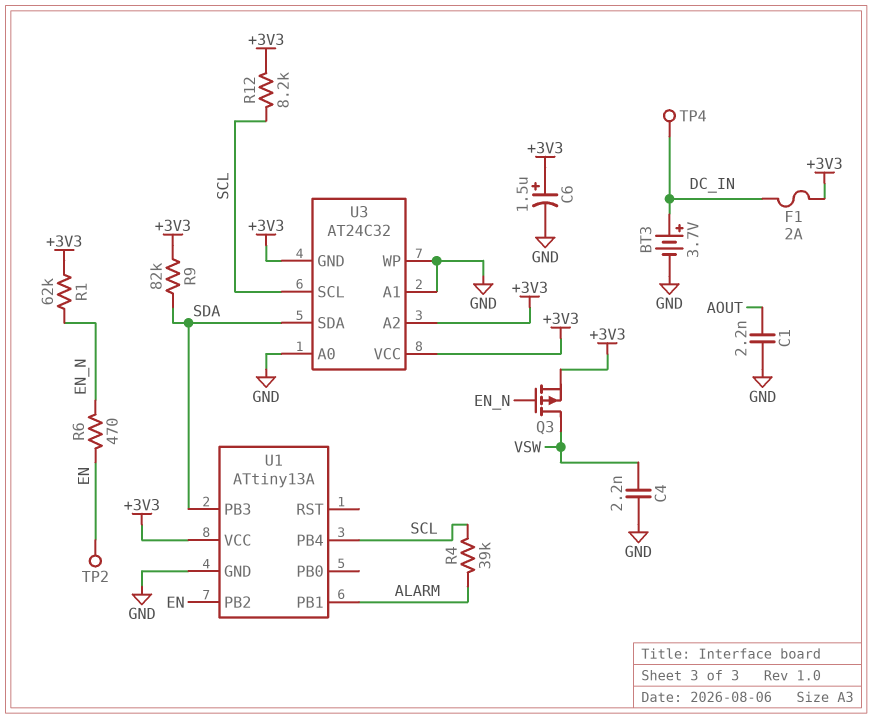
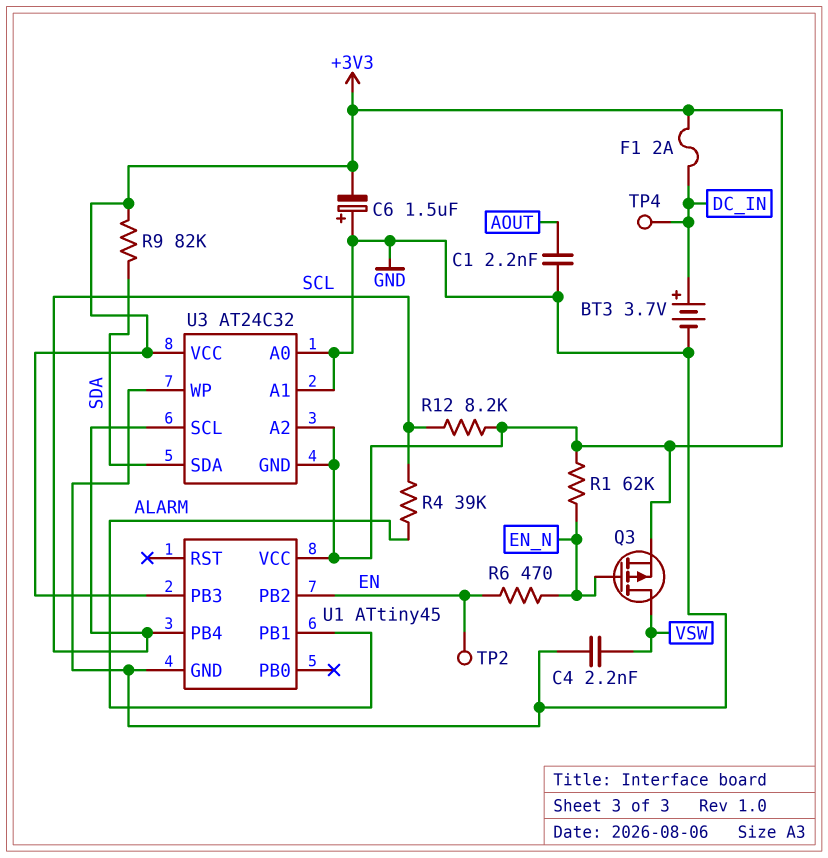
C6: 1.5uF (plus +3V3, minus GND) -> 1.5uF (plus GND, minus +3V3)
U1: ATtiny13A -> ATtiny45
U1 pin PB3: SDA -> +3V3

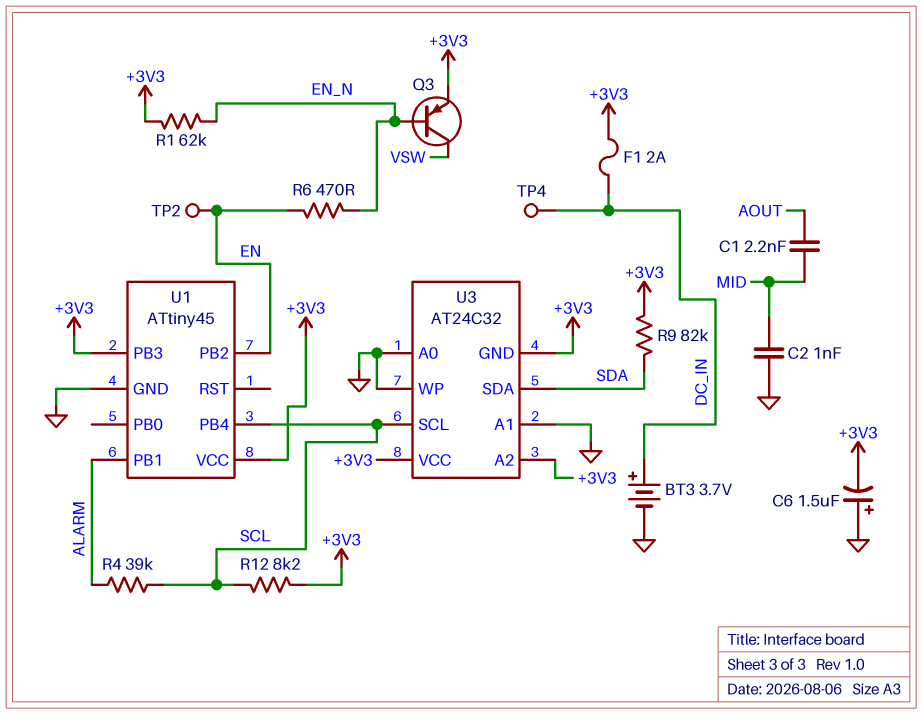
C1: 2.2nF (AOUT, GND) -> 2.2nF (AOUT, MID)
C2: none -> 1nF (GND, MID)
C4: 2.2nF (GND, VSW) -> none
Q3: PMOS (G EN_N, D VSW, S +3V3) -> PNP (B EN_N, C VSW, E +3V3)

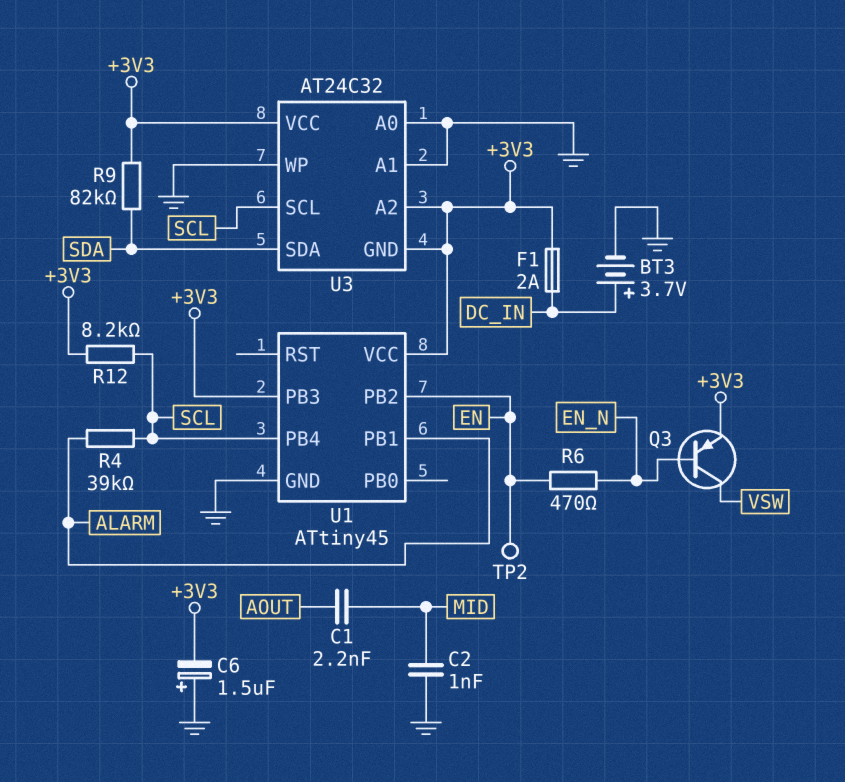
R1: 62k (+3V3, EN_N) -> none
TP4: test point (DC_IN) -> none

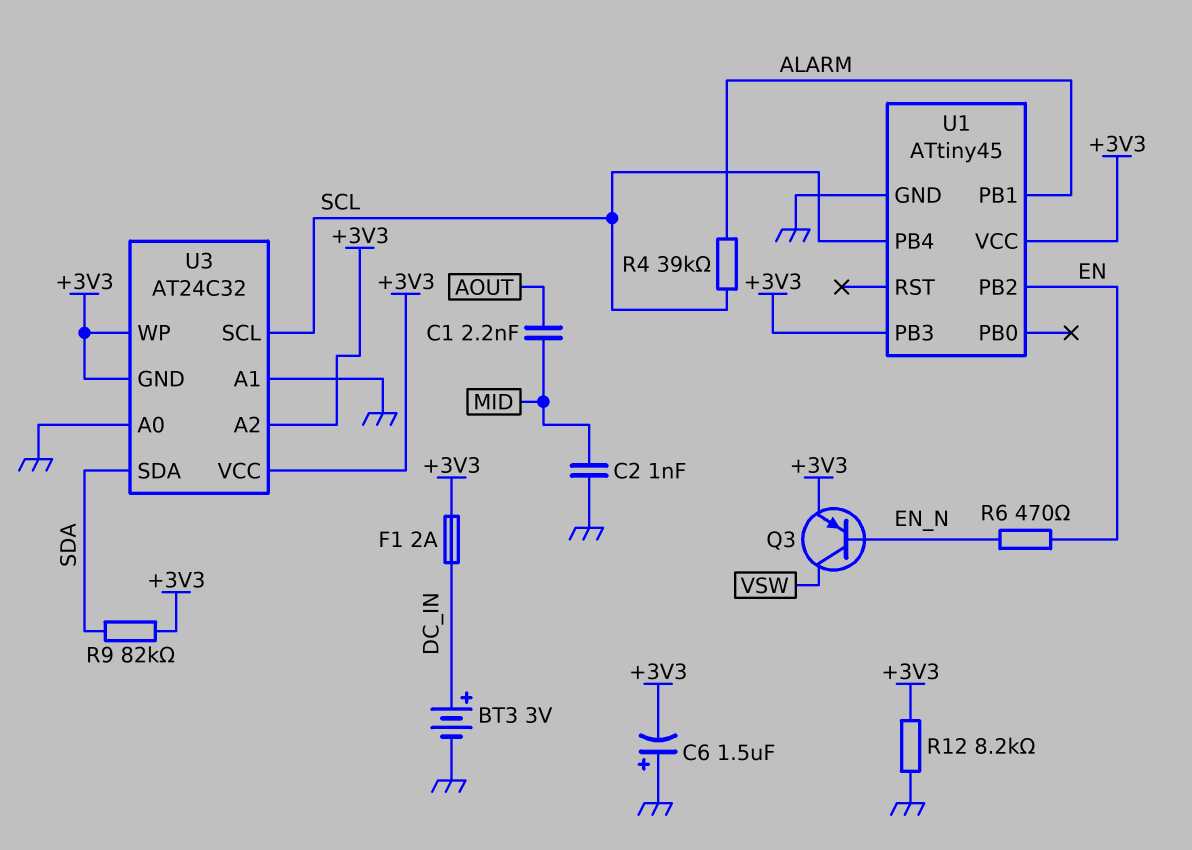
BT3: 3.7V (plus DC_IN, minus GND) -> 3V (plus DC_IN, minus GND)
R12: 8.2k (+3V3, SCL) -> 8.2k (+3V3, GND)
TP2: test point (EN) -> none
U3 pin WP: GND -> +3V3

